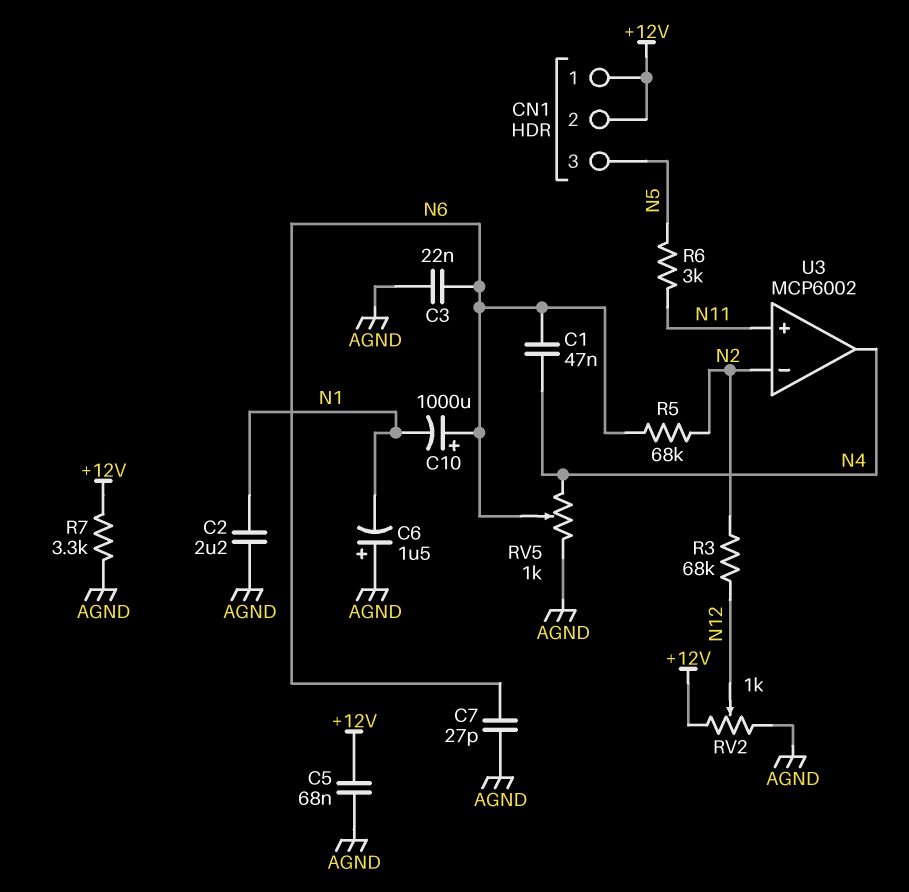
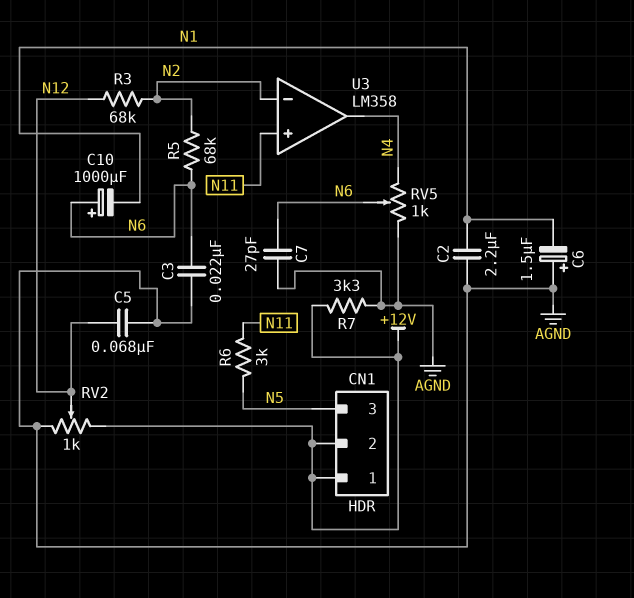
C1: 47nF (N4, N6) -> none
C5: 68nF (+12V, AGND) -> 68nF (AGND, N12)
U3: MCP6002 -> LM358

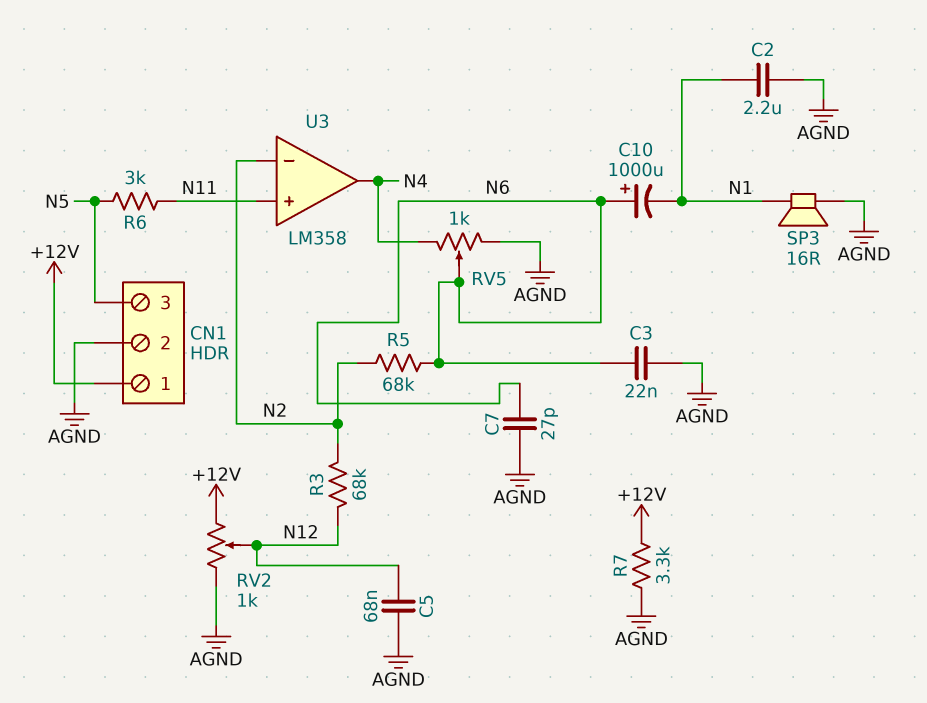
C6: 1.5uF (plus AGND, minus N1) -> none
CN1 pin 2: +12V -> AGND
SP3: none -> speaker 16R (AGND, N1)

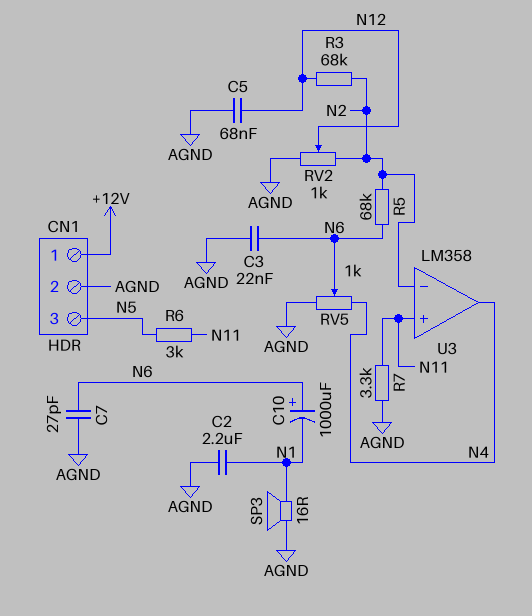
R7: 3.3k (+12V, AGND) -> 3.3k (AGND, N11)
RV2: 1k (+12V, AGND, wiper N12) -> 1k (AGND, N2, wiper N12)

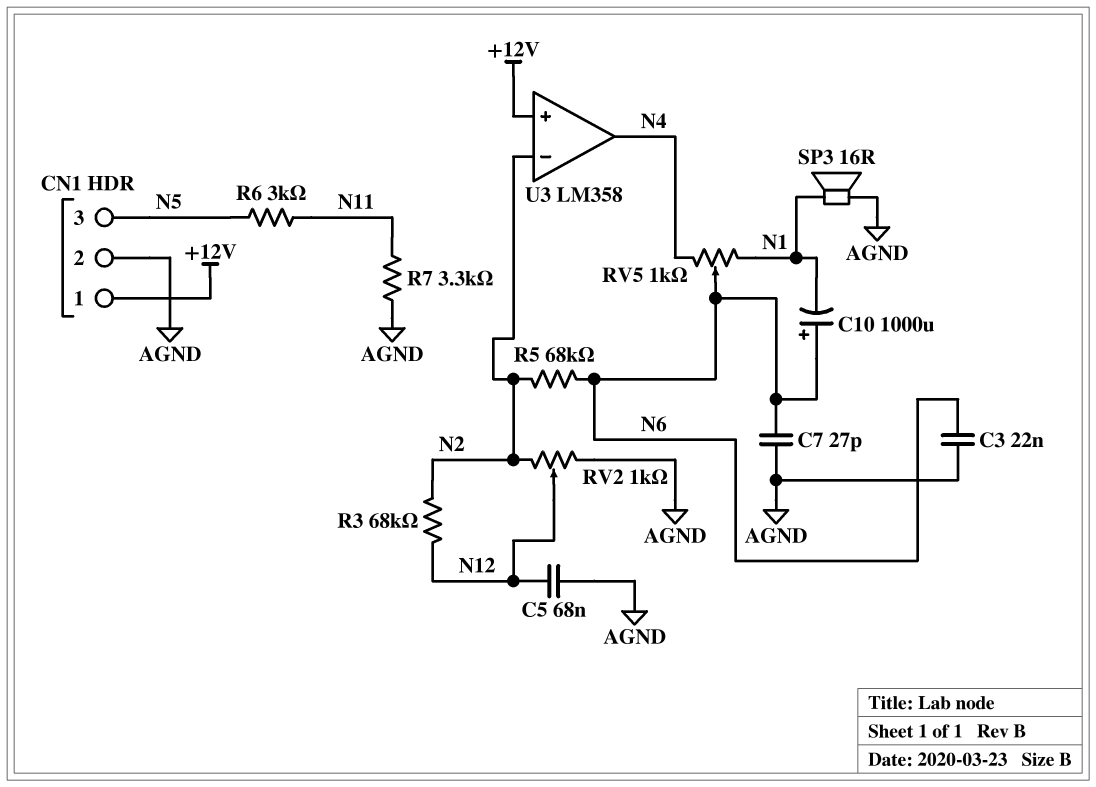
C2: 2.2uF (AGND, N1) -> none
RV5: 1k (AGND, N4, wiper N6) -> 1k (N1, N4, wiper N6)
U3 pin in+: N11 -> +12V

